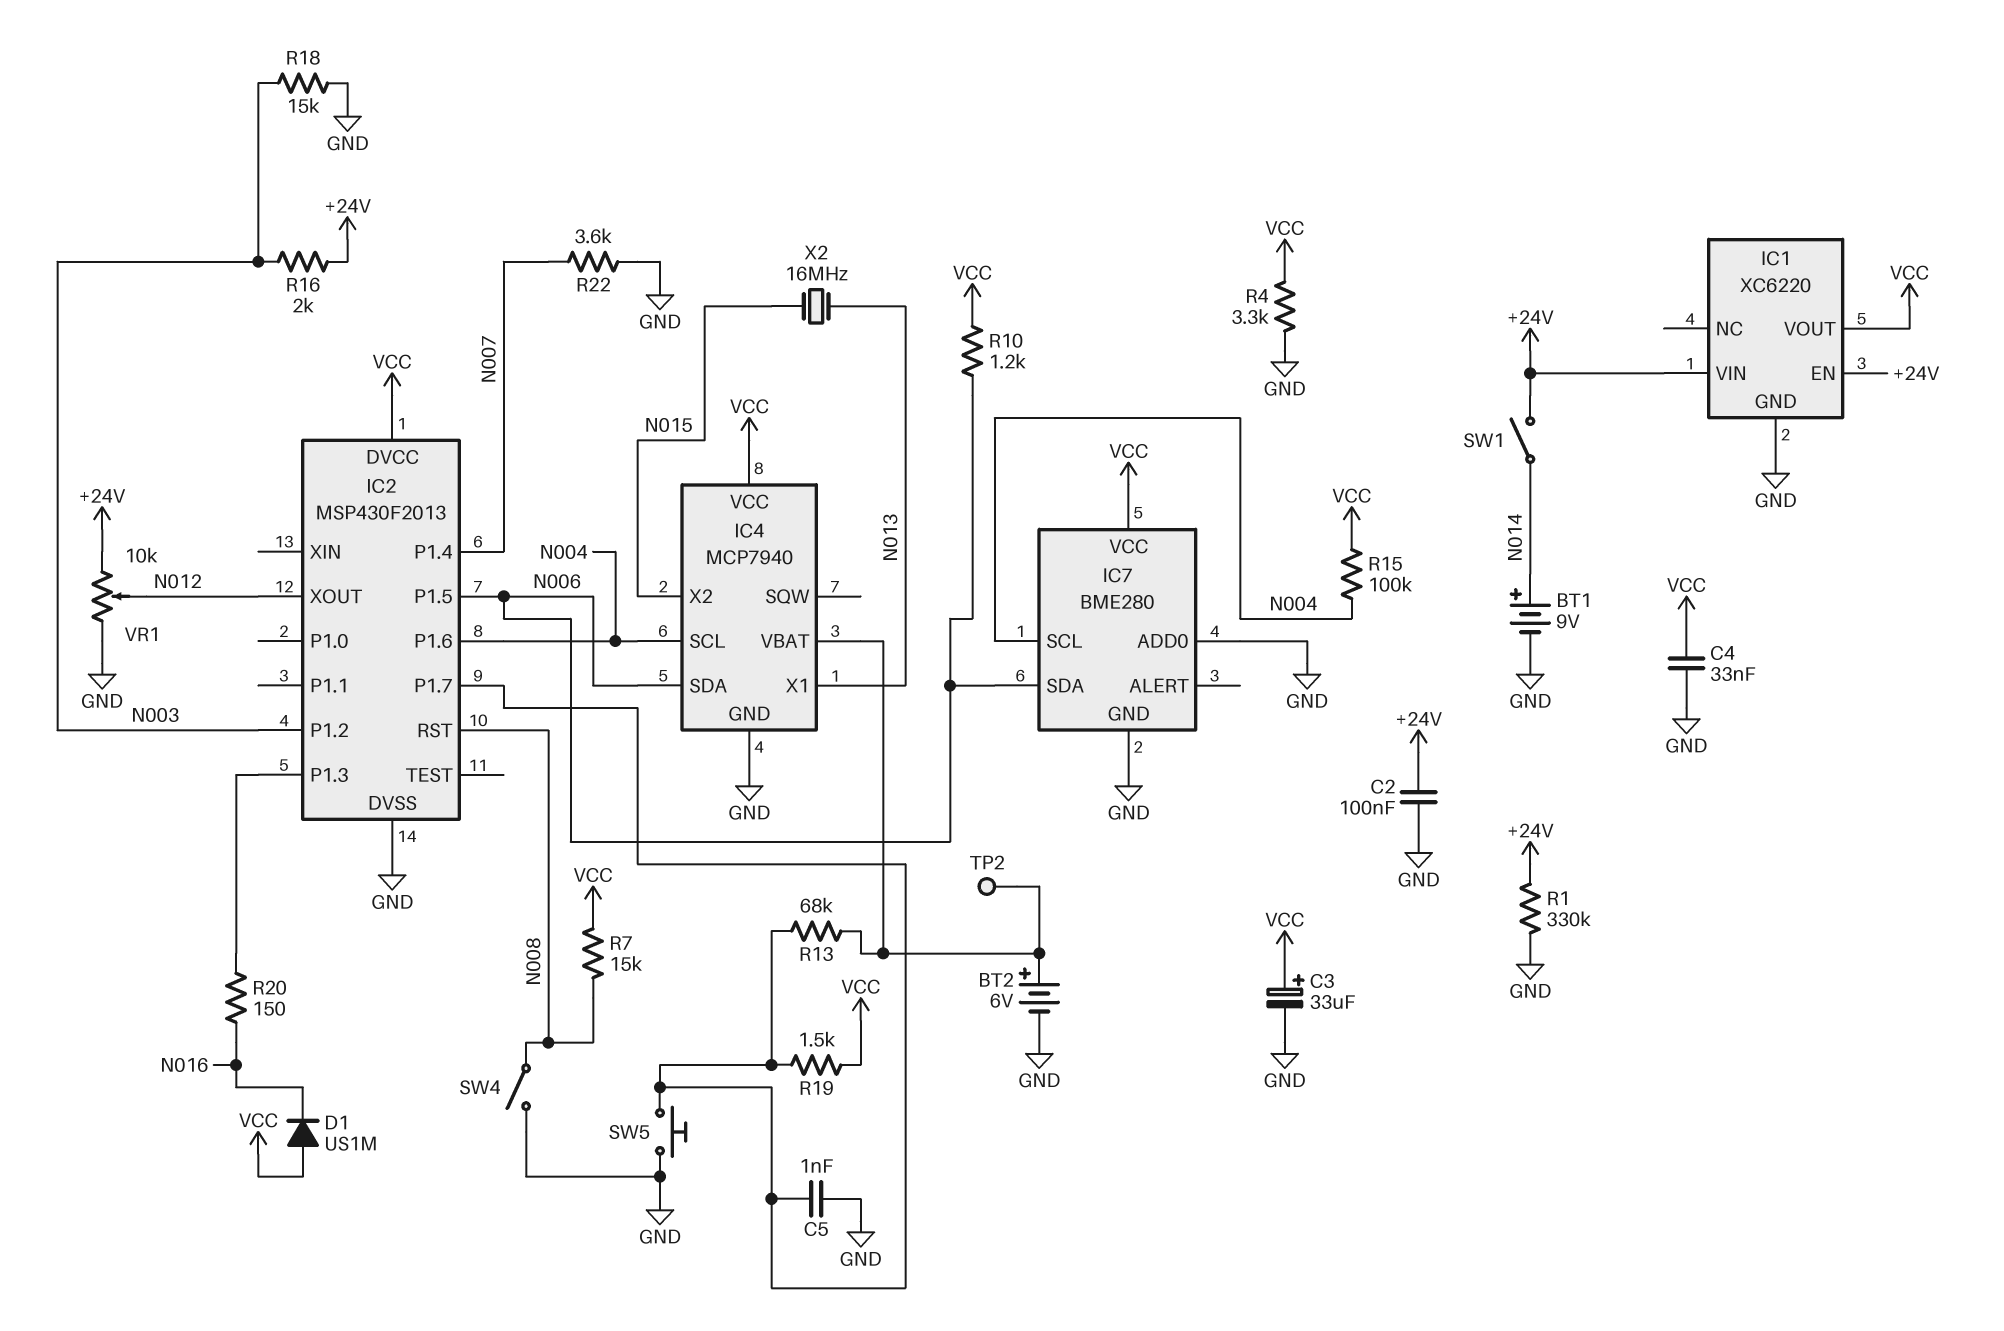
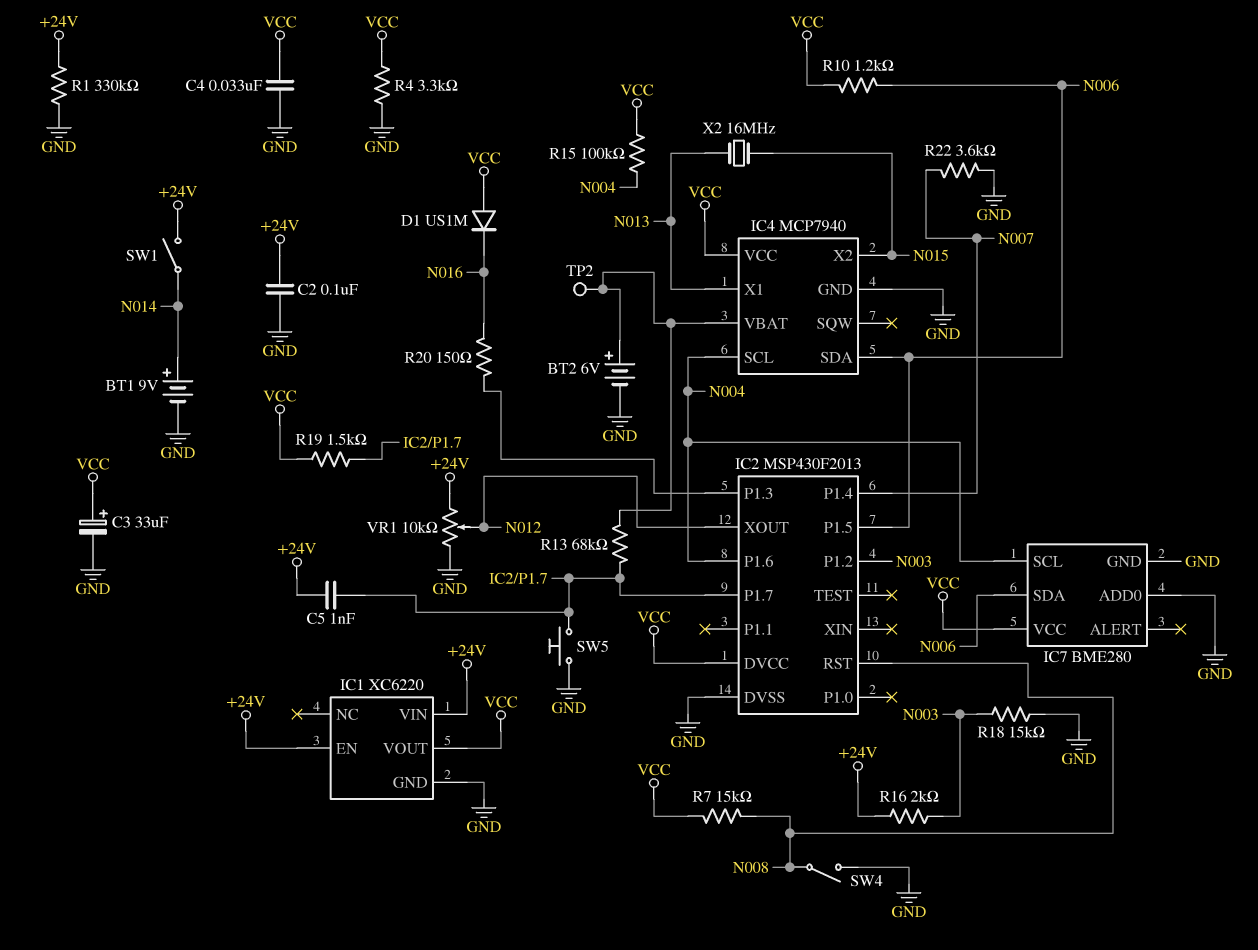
C5: 1nF (GND, IC2/P1.7) -> 1nF (+24V, IC2/P1.7)

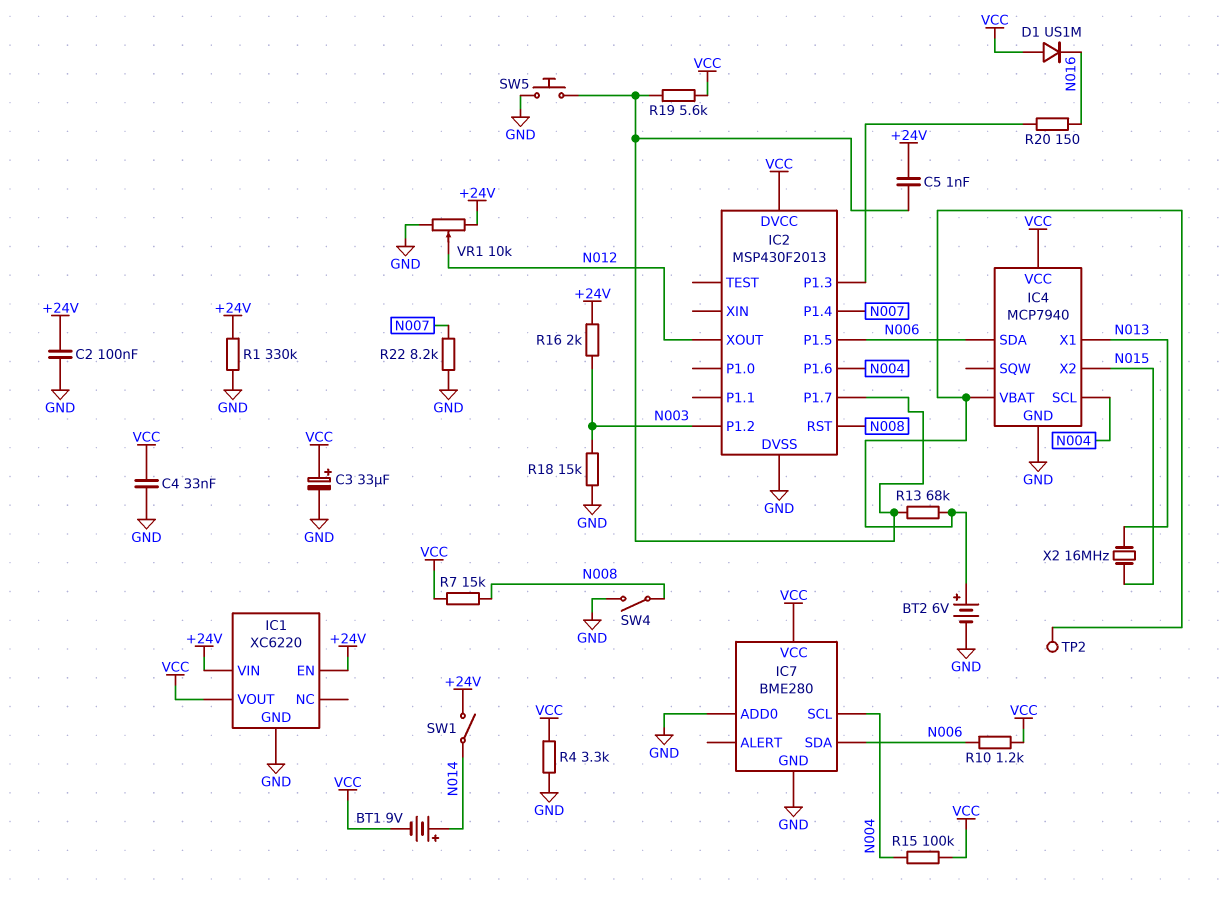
BT1: 9V (plus N014, minus GND) -> 9V (plus N014, minus VCC)
R19: 1.5k (IC2/P1.7, VCC) -> 5.6k (IC2/P1.7, VCC)
R22: 3.6k (GND, N007) -> 8.2k (GND, N007)

